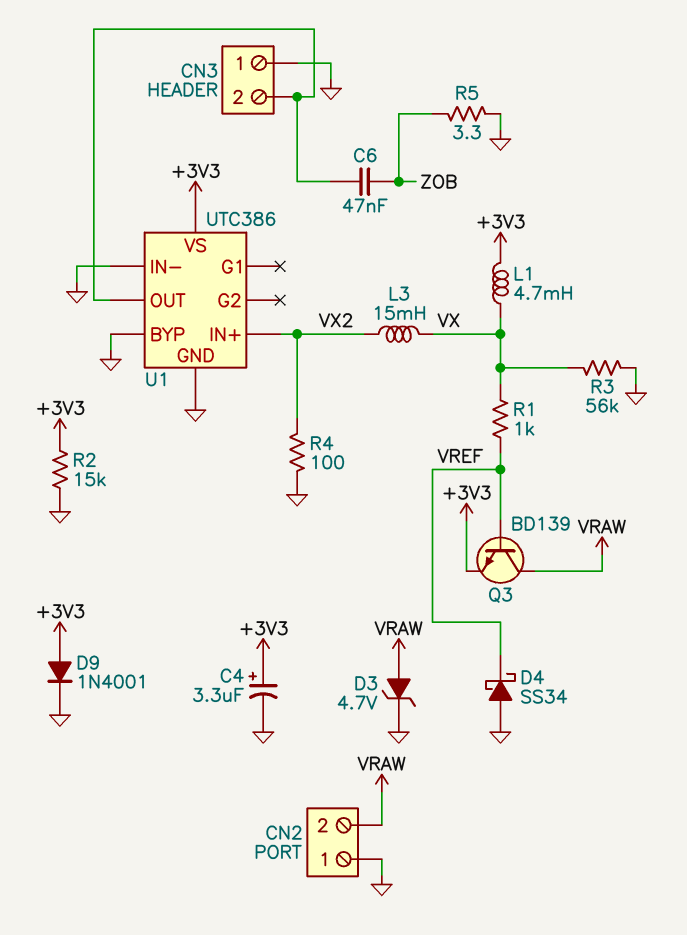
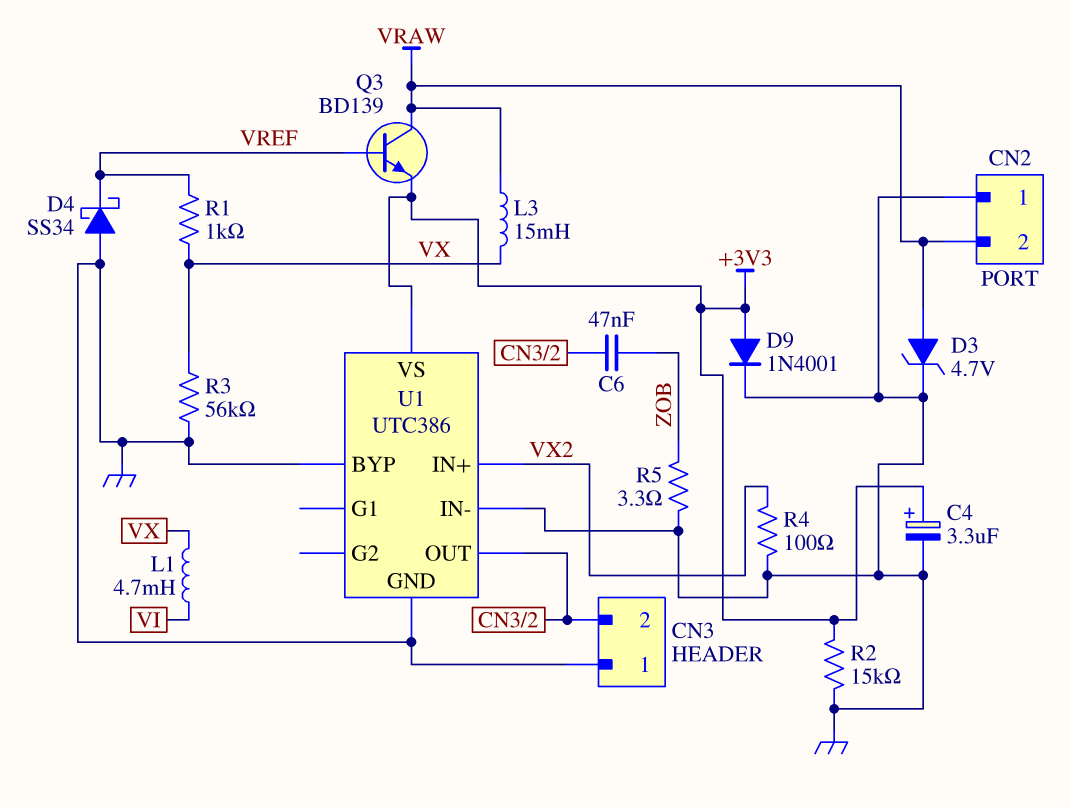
L1: 4.7mH (+3V3, VX) -> 4.7mH (VI, VX)
L3: 15mH (VX, VX2) -> 15mH (VRAW, VX)

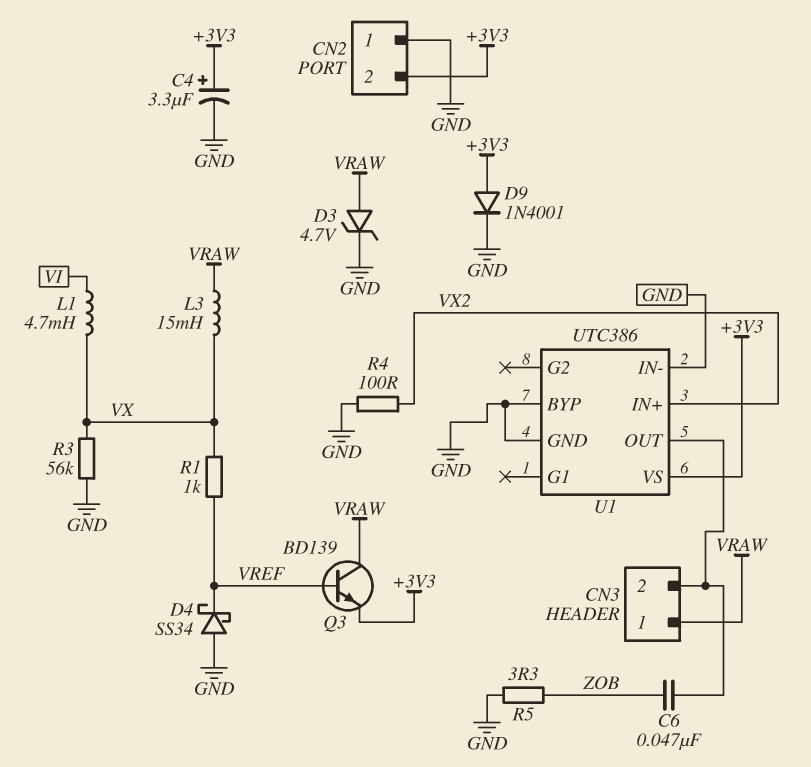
CN2 pin 2: VRAW -> +3V3
CN3 pin 1: GND -> VRAW
R2: 15k (+3V3, GND) -> none

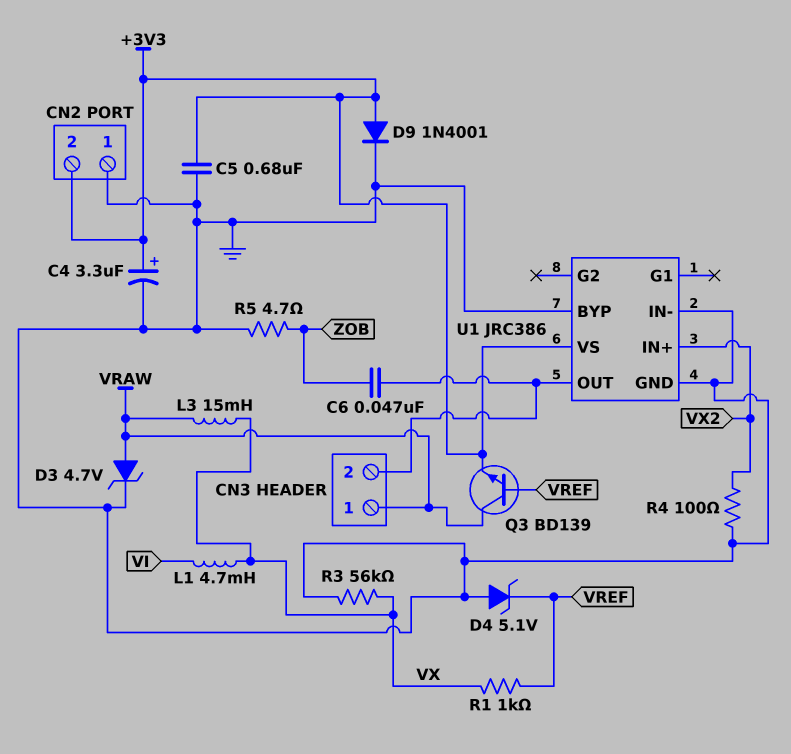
C5: none -> 680nF (+3V3, GND)
D4: schottky SS34 (A GND, K VREF) -> zener 5.1V (A GND, K VREF)
R5: 3.3 (GND, ZOB) -> 4.7 (GND, ZOB)
U1: UTC386 -> JRC386

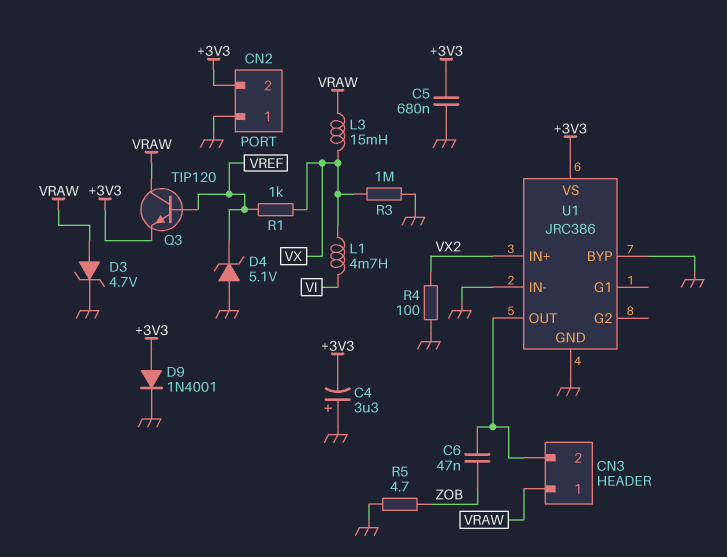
C4: 3.3uF (plus +3V3, minus GND) -> 3.3uF (plus GND, minus +3V3)
Q3: NPN BD139 (B VREF, C VRAW, E +3V3) -> NPN TIP120 (B VREF, C VRAW, E +3V3)
R3: 56k (GND, VX) -> 1M (GND, VX)

